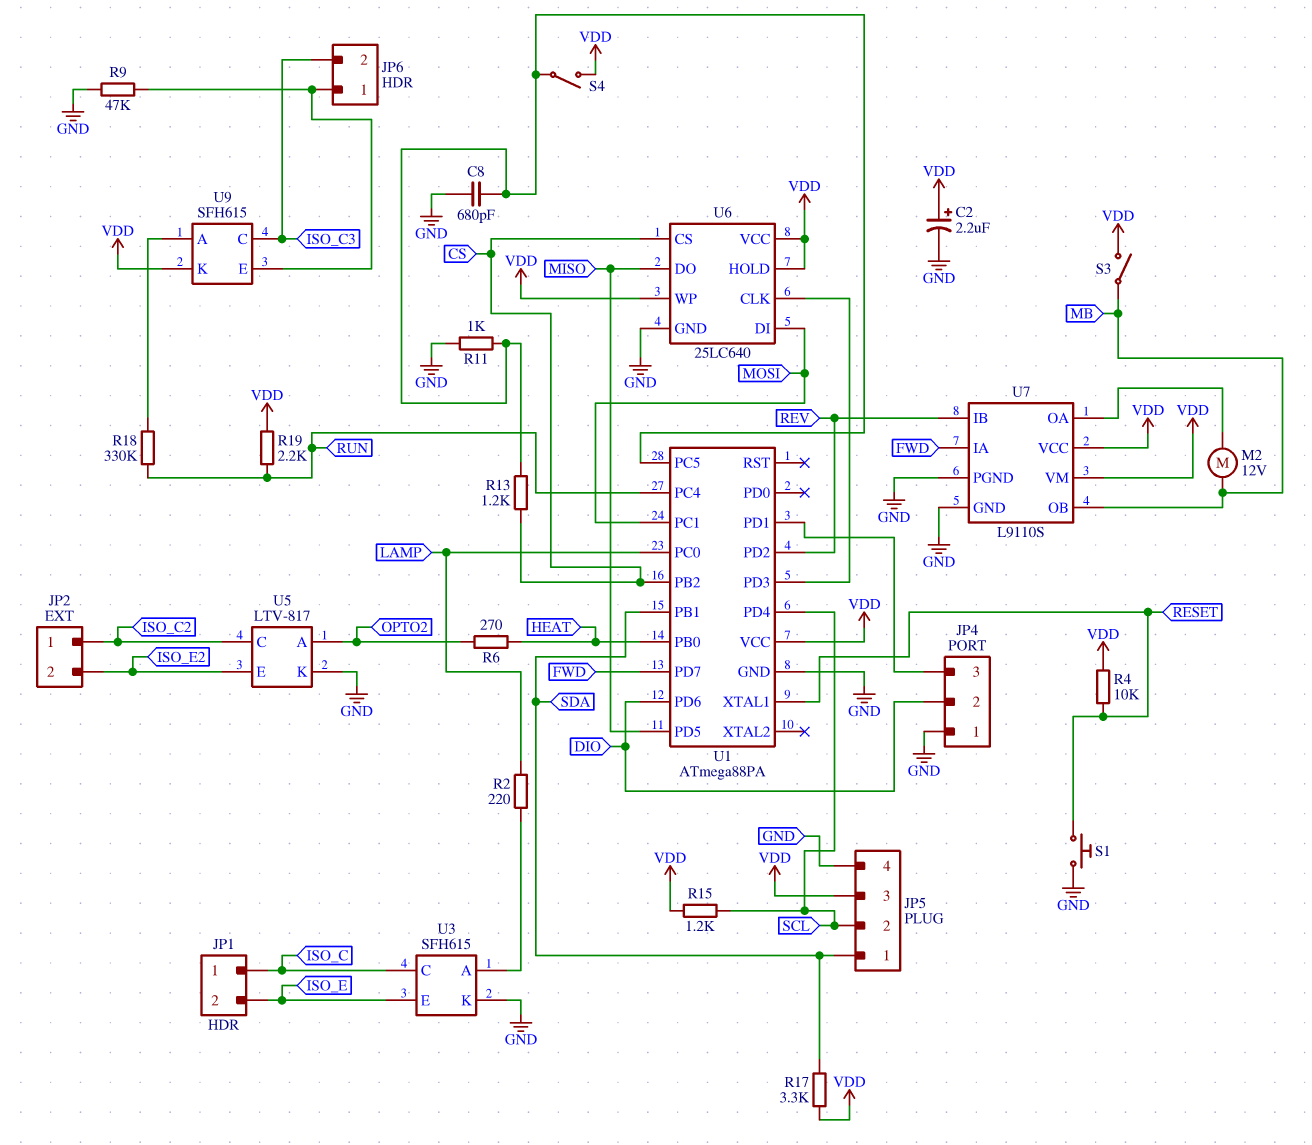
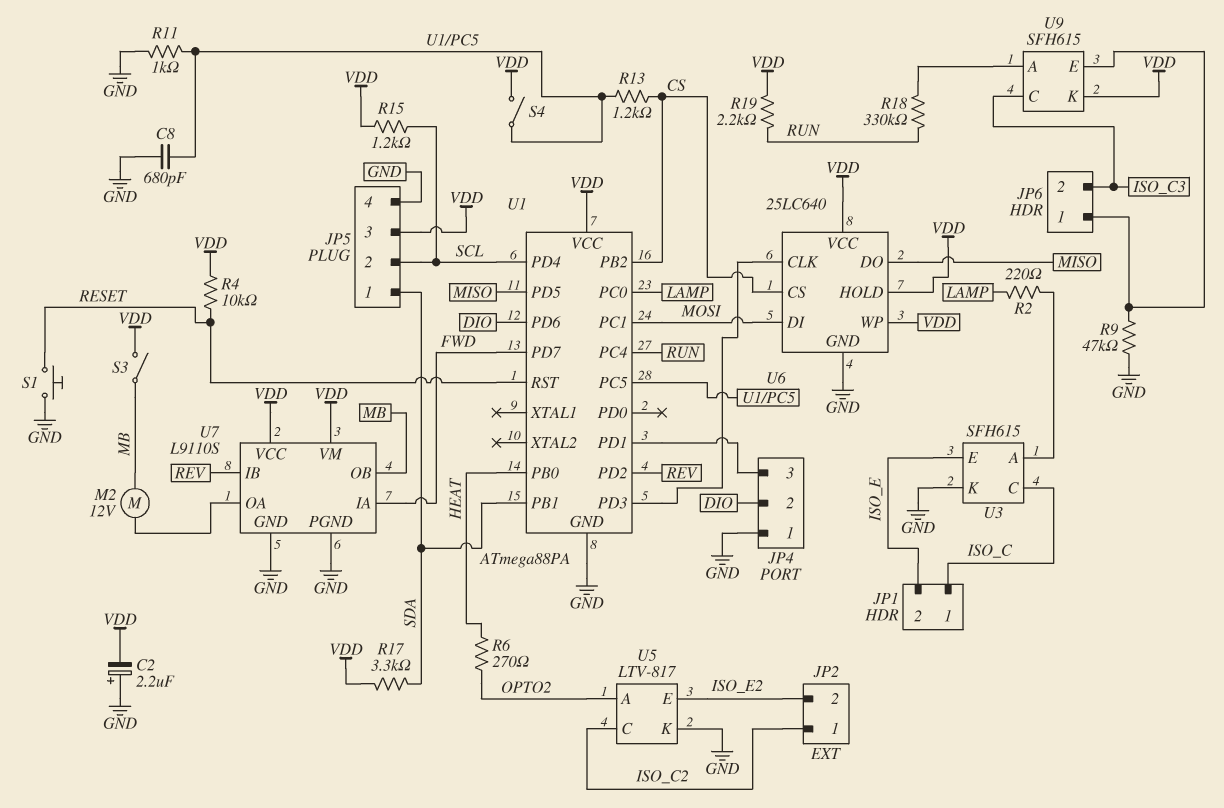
C2: 2.2uF (plus VDD, minus GND) -> 2.2uF (plus GND, minus VDD)
U1 pin RST: none -> RESET
U1 pin XTAL1: RESET -> none

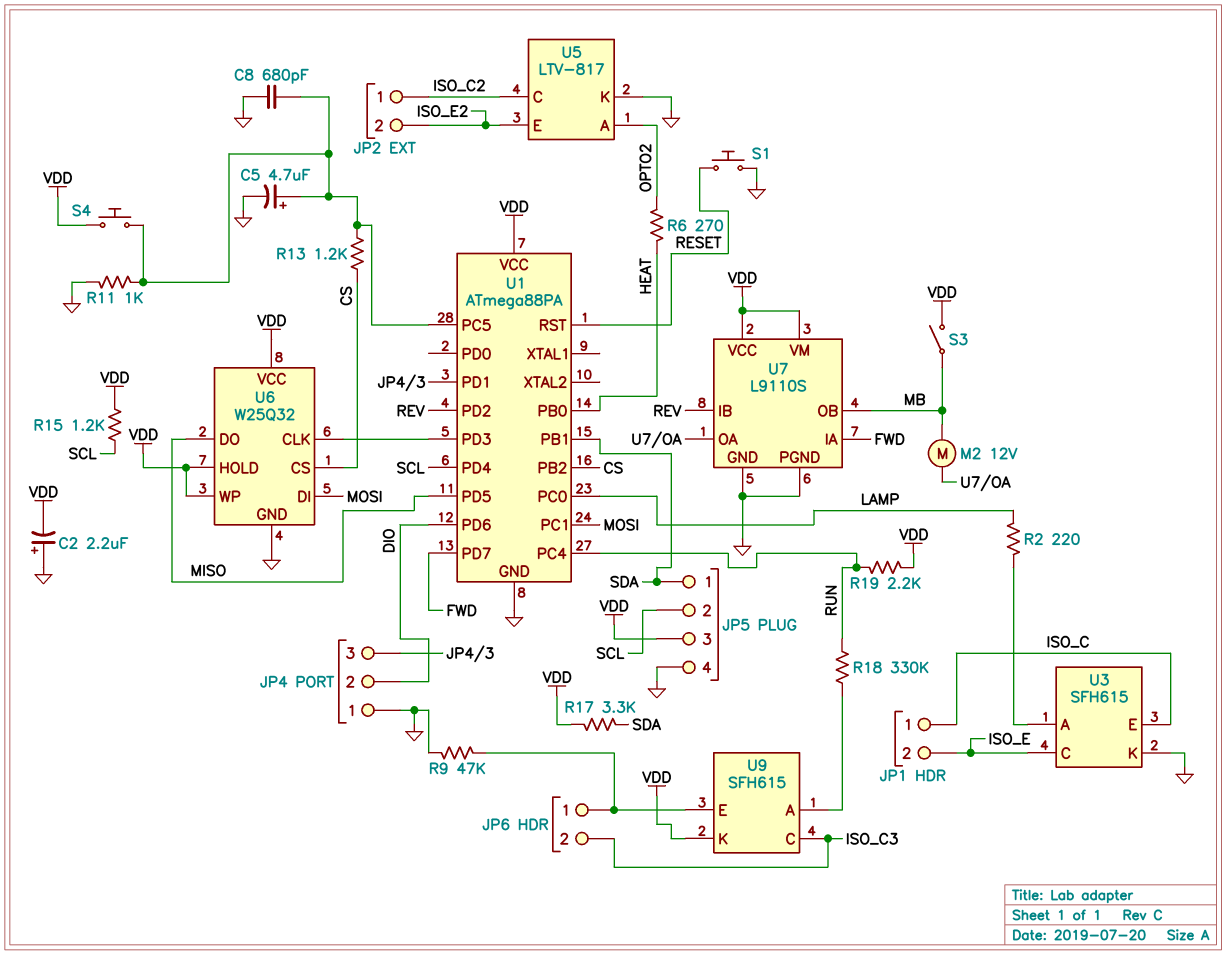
C5: none -> 4.7uF (plus U1/PC5, minus GND)
R4: 10k (RESET, VDD) -> none
S4: switch (U1/PC5, VDD) -> button (U1/PC5, VDD)
U3 pin C: ISO_C -> ISO_E
U3 pin E: ISO_E -> ISO_C
U6: 25LC640 -> W25Q32

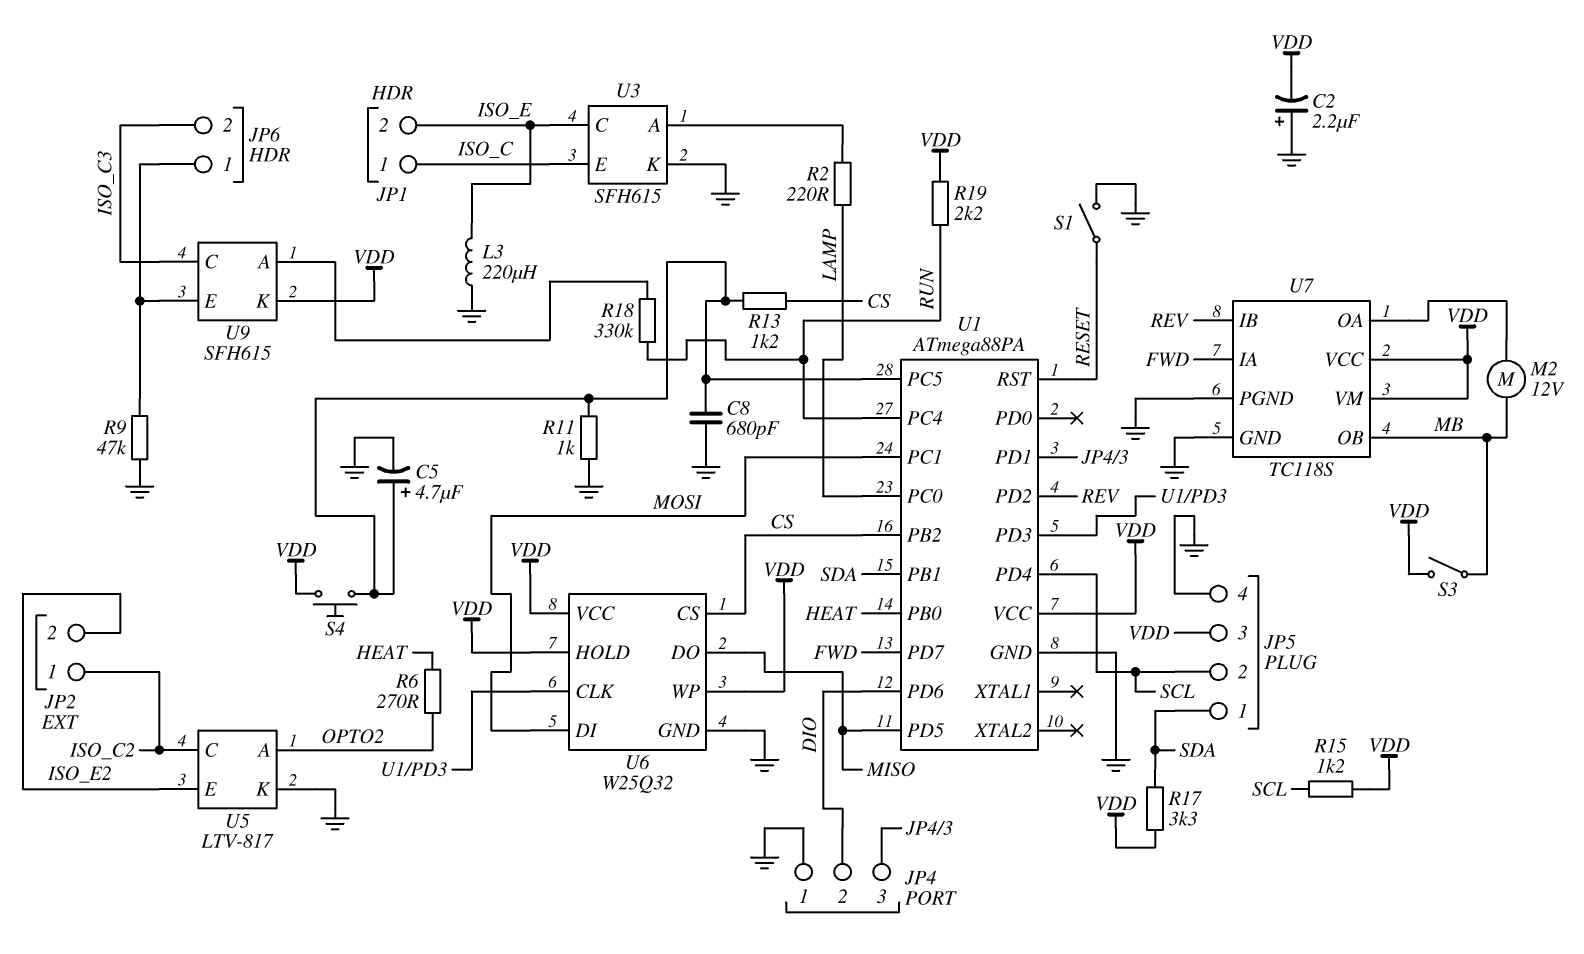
L3: none -> 220uH (GND, ISO_E)
S1: button (GND, RESET) -> switch (GND, RESET)
U7: L9110S -> TC118S

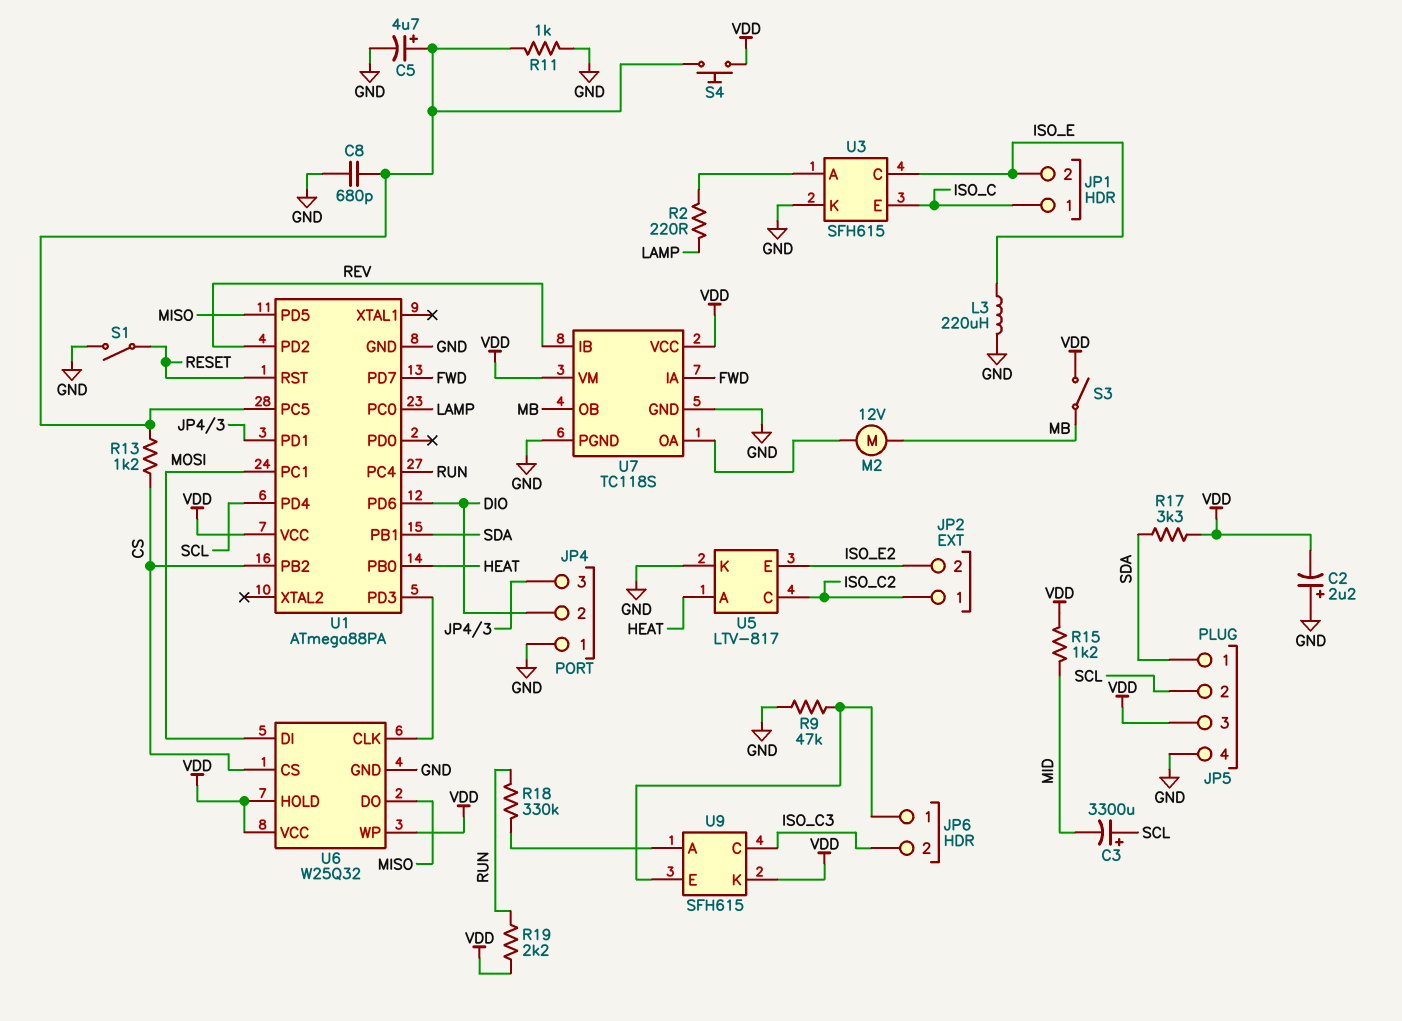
C3: none -> 3300uF (plus SCL, minus MID)
R6: 270 (HEAT, OPTO2) -> none
R15: 1.2k (SCL, VDD) -> 1.2k (MID, VDD)
U5 pin A: OPTO2 -> HEAT

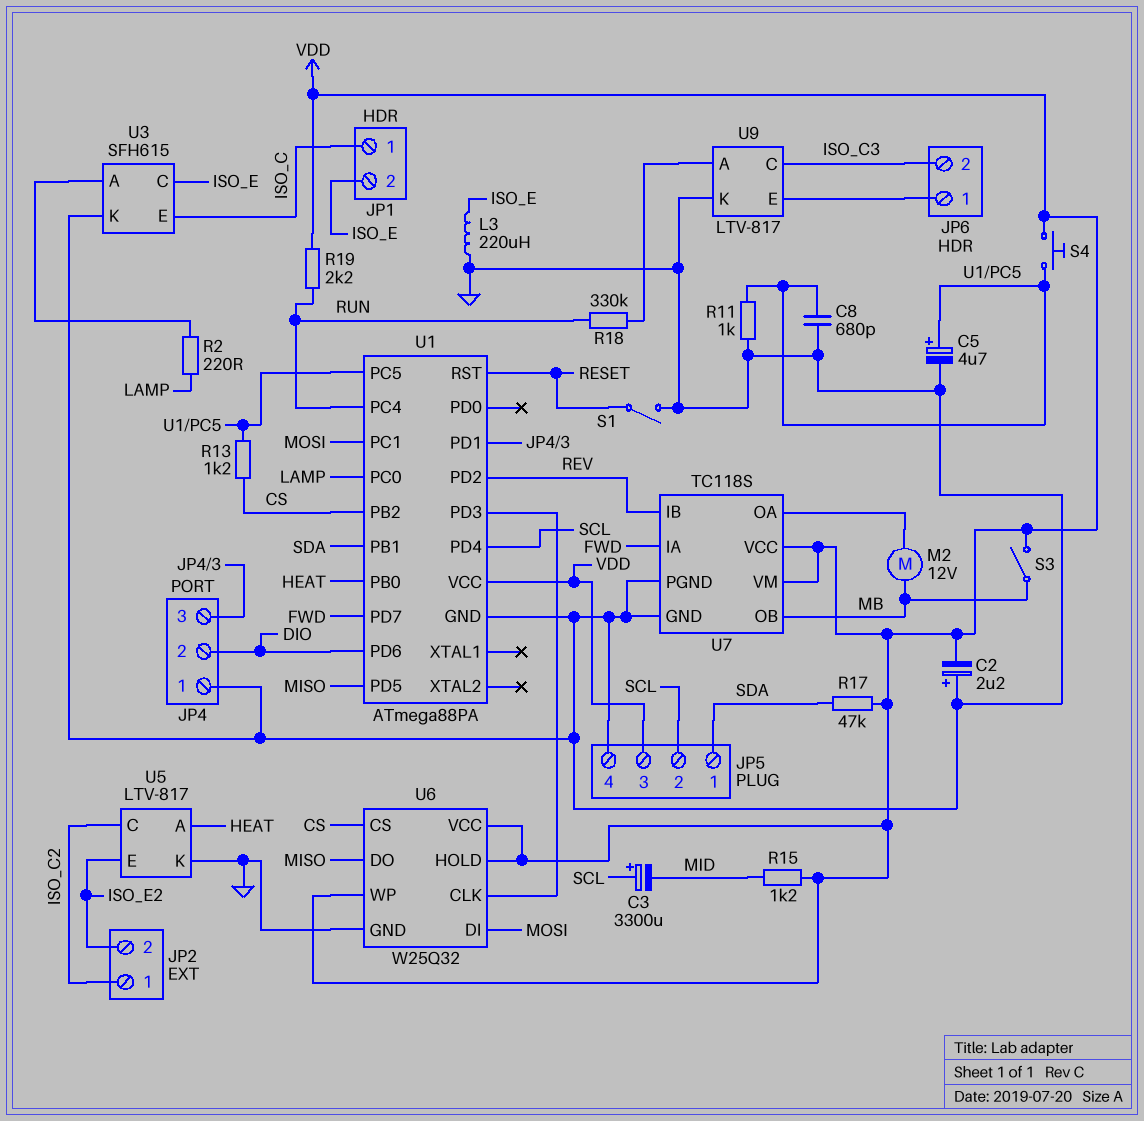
R9: 47k (GND, JP6/1) -> none
R17: 3.3k (SDA, VDD) -> 47k (SDA, VDD)
U9: SFH615 -> LTV-817
U9 pin K: VDD -> GND

